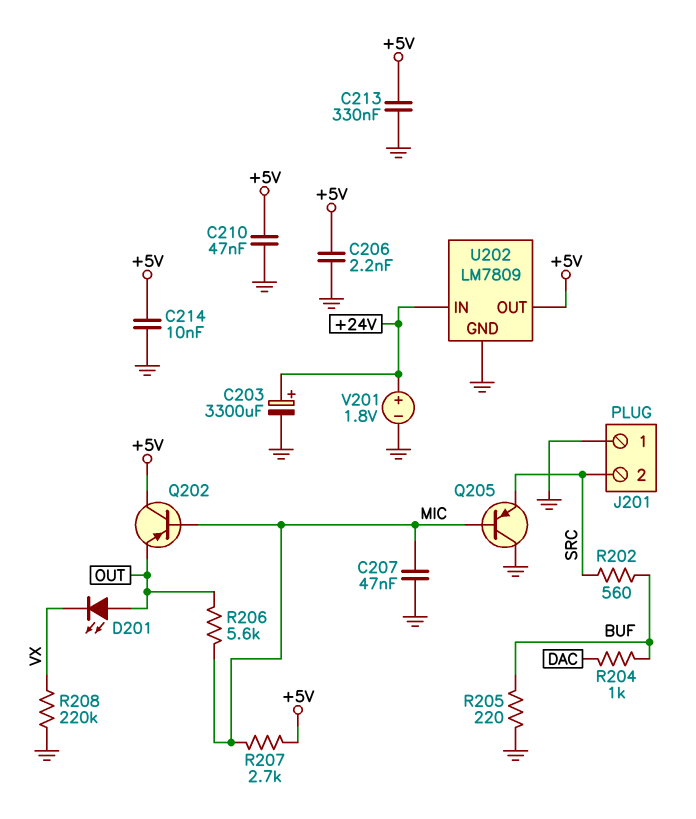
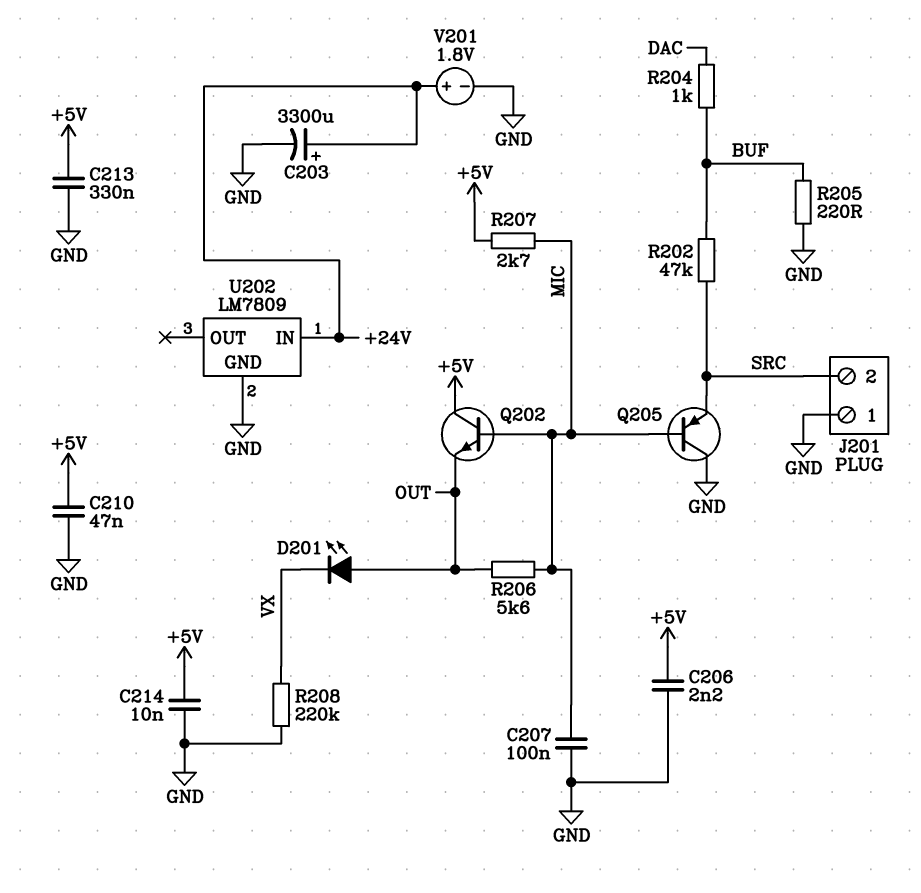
C207: 47nF (GND, MIC) -> 100nF (GND, MIC)
Q202: PNP (B MIC, C +5V, E OUT) -> NPN (B MIC, C +5V, E OUT)
R202: 560 (BUF, SRC) -> 47k (BUF, SRC)
U202 pin OUT: +5V -> none

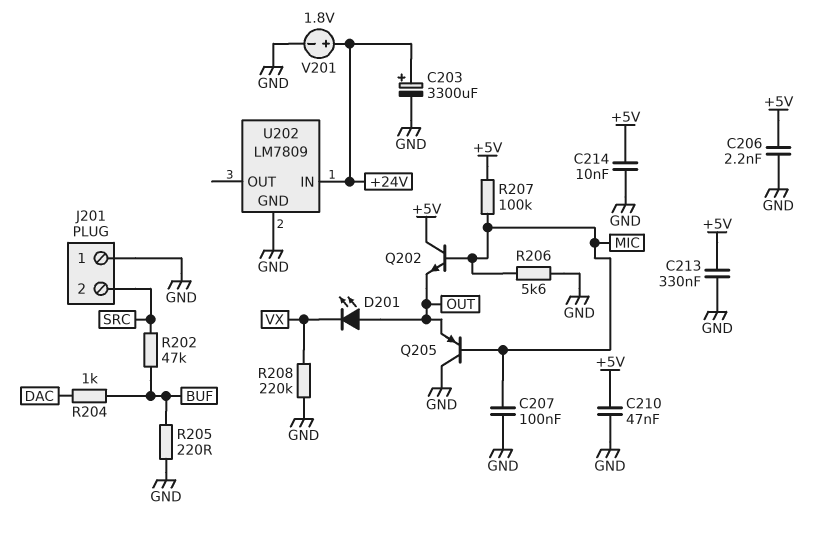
Q205: PNP (B MIC, C GND, E SRC) -> PNP (B MIC, C GND, E OUT)
R206: 5.6k (MIC, OUT) -> 5.6k (GND, MIC)
R207: 2.7k (+5V, MIC) -> 100k (+5V, MIC)

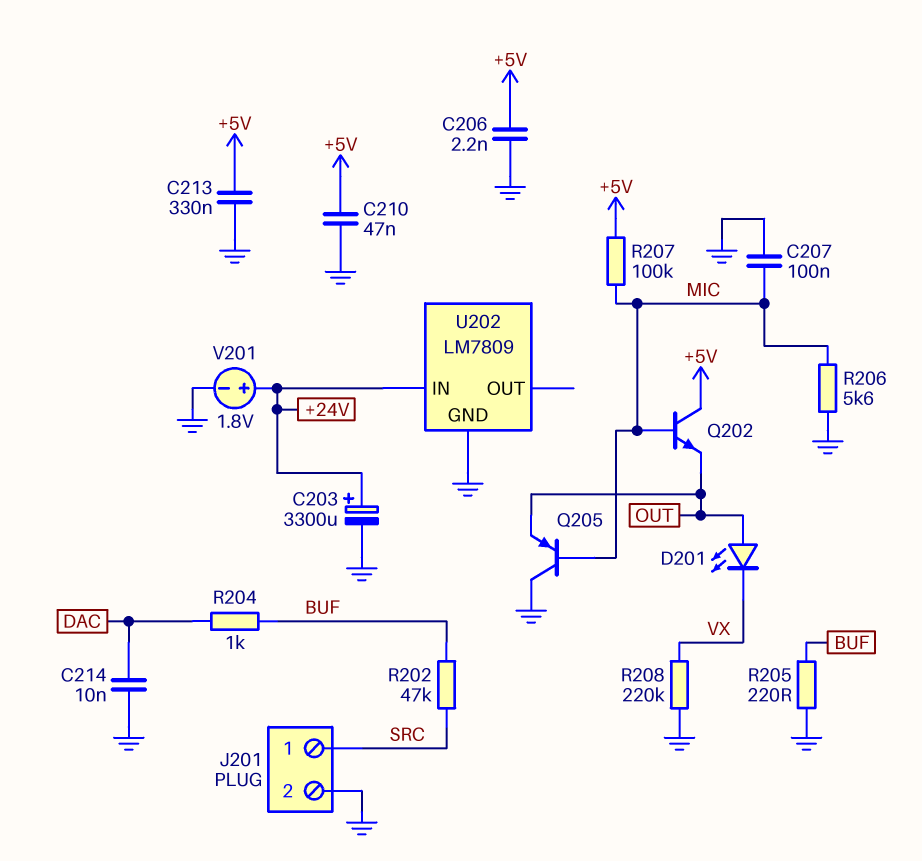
C214: 10nF (+5V, GND) -> 10nF (DAC, GND)
J201 pin 1: GND -> SRC
J201 pin 2: SRC -> GND

